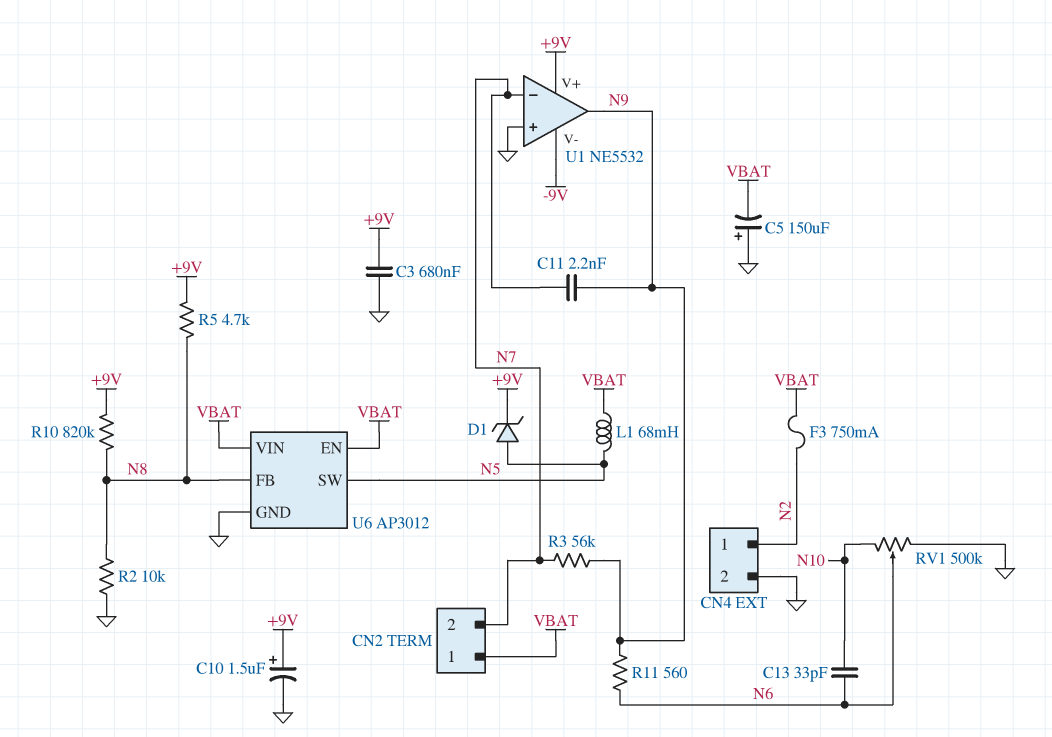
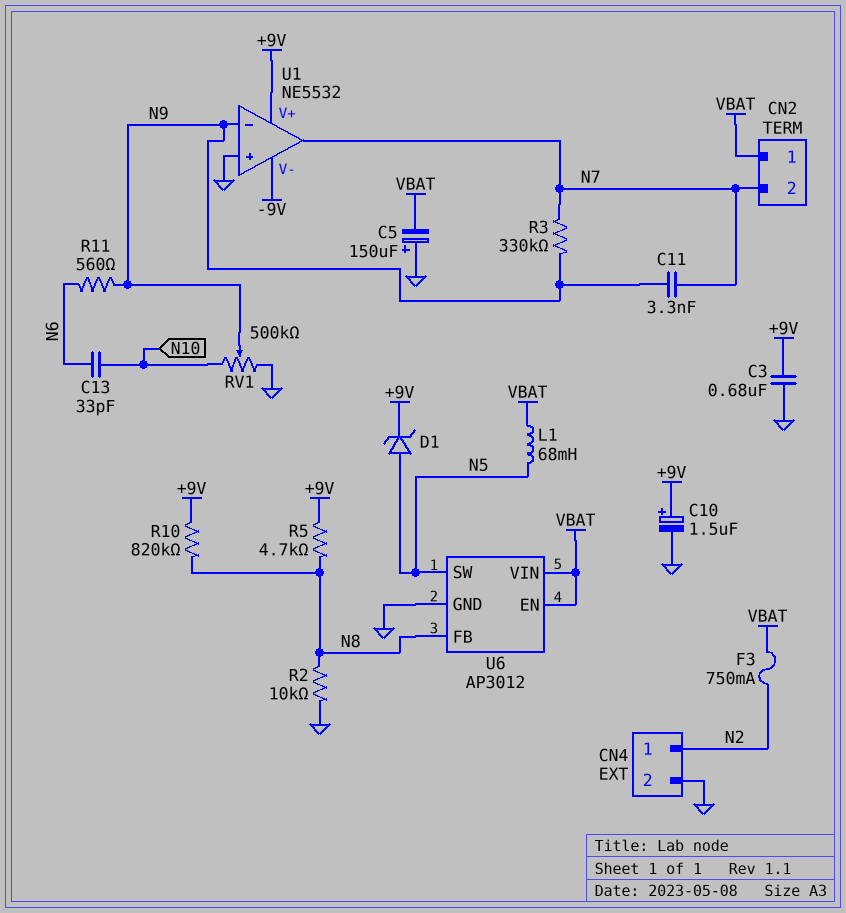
C11: 2.2nF (N7, N9) -> 3.3nF (N7, N9)
R3: 56k (N7, N9) -> 330k (N7, N9)
RV1: 500k (GND, N10, wiper N6) -> 500k (GND, N10, wiper N9)
U1 pin in-: N7 -> N9
U1 pin out: N9 -> N7

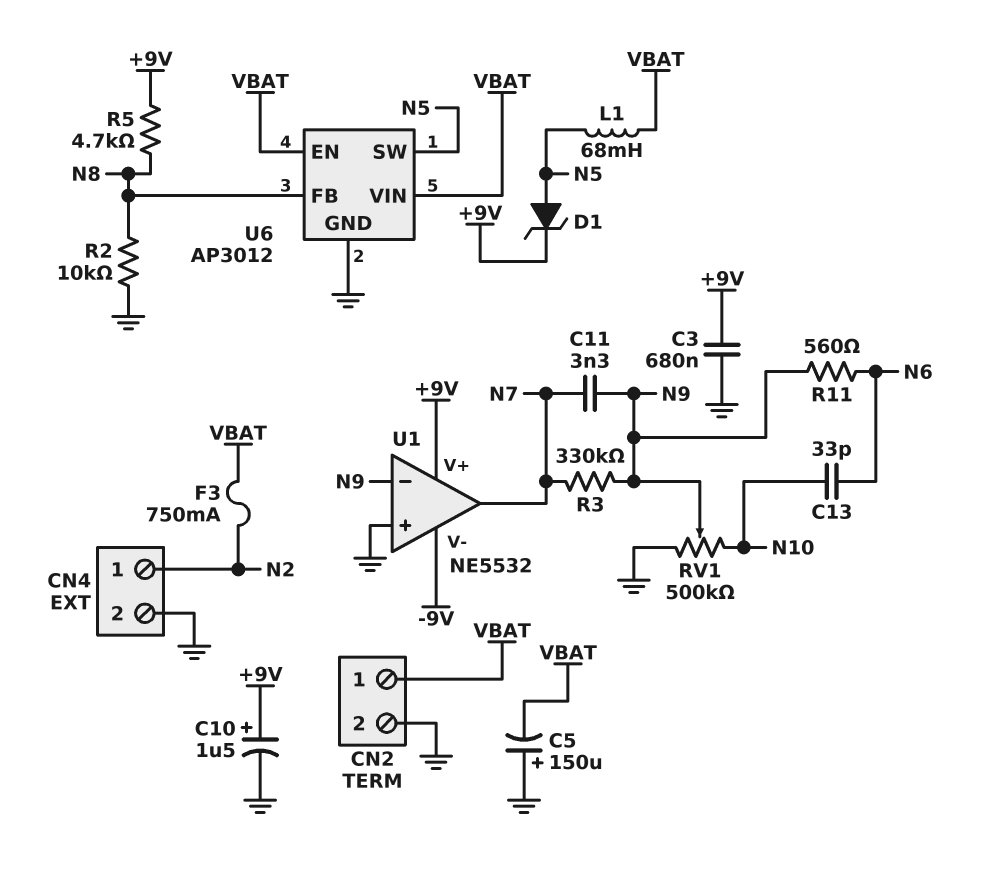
CN2 pin 2: N7 -> GND
R10: 820k (+9V, N8) -> none

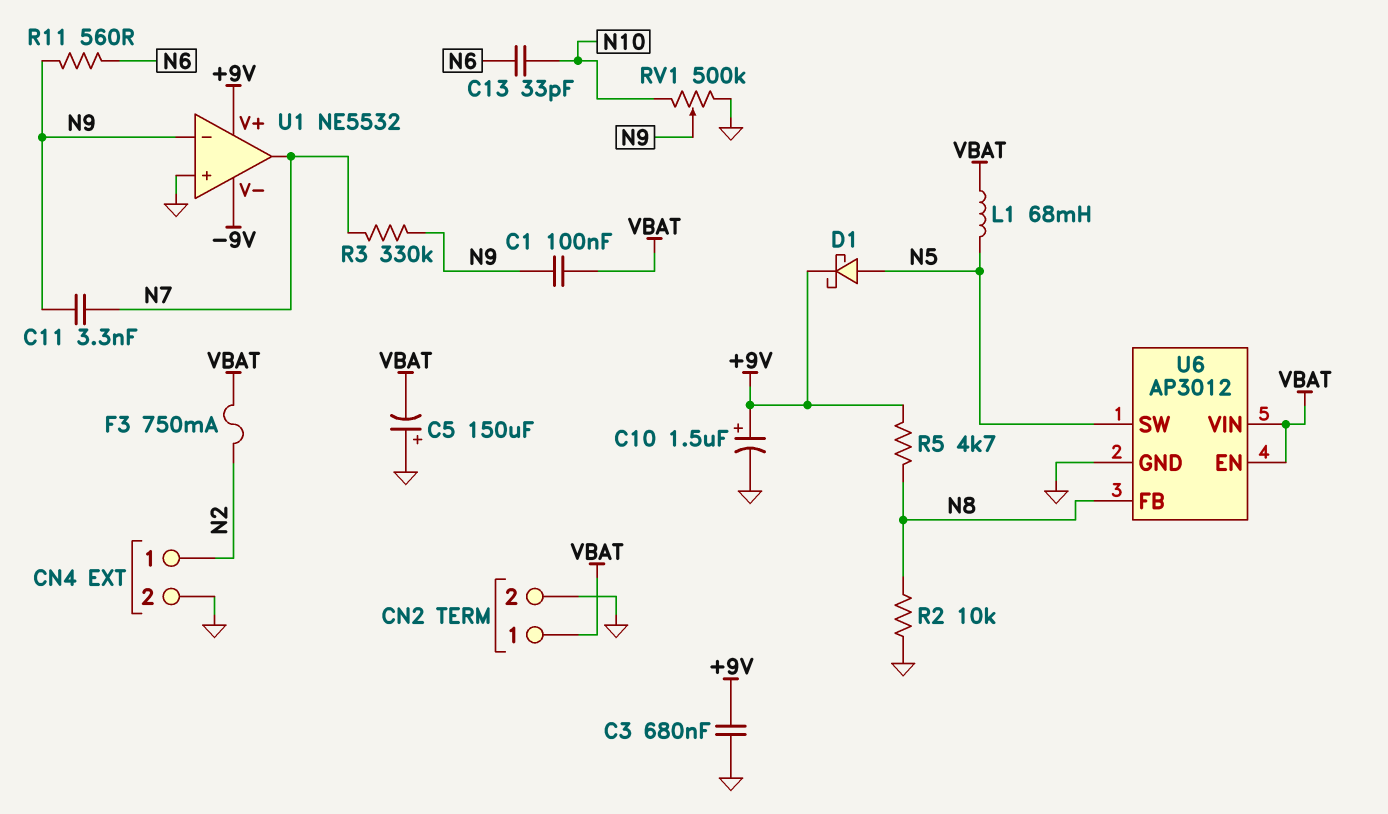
C1: none -> 100nF (N9, VBAT)
D1: zener (A N5, K +9V) -> schottky (A N5, K +9V)

